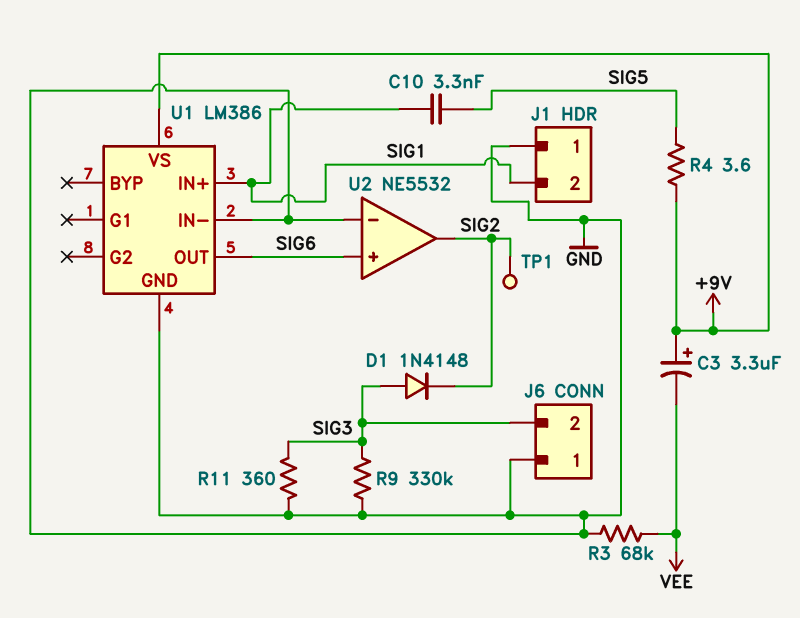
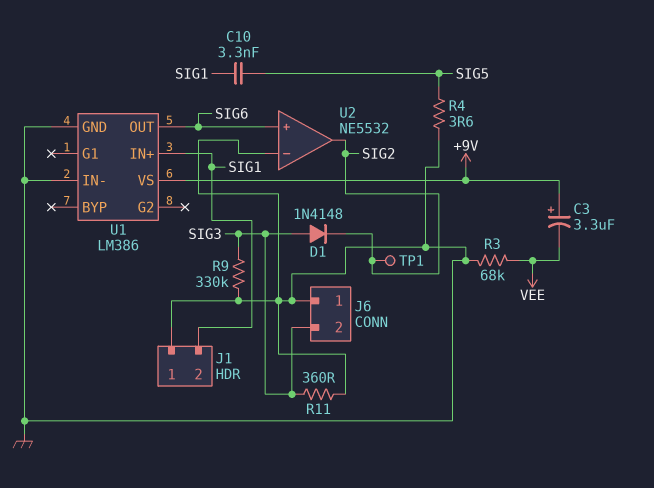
R4: 3.6 (+9V, SIG5) -> 3.6 (GND, SIG5)

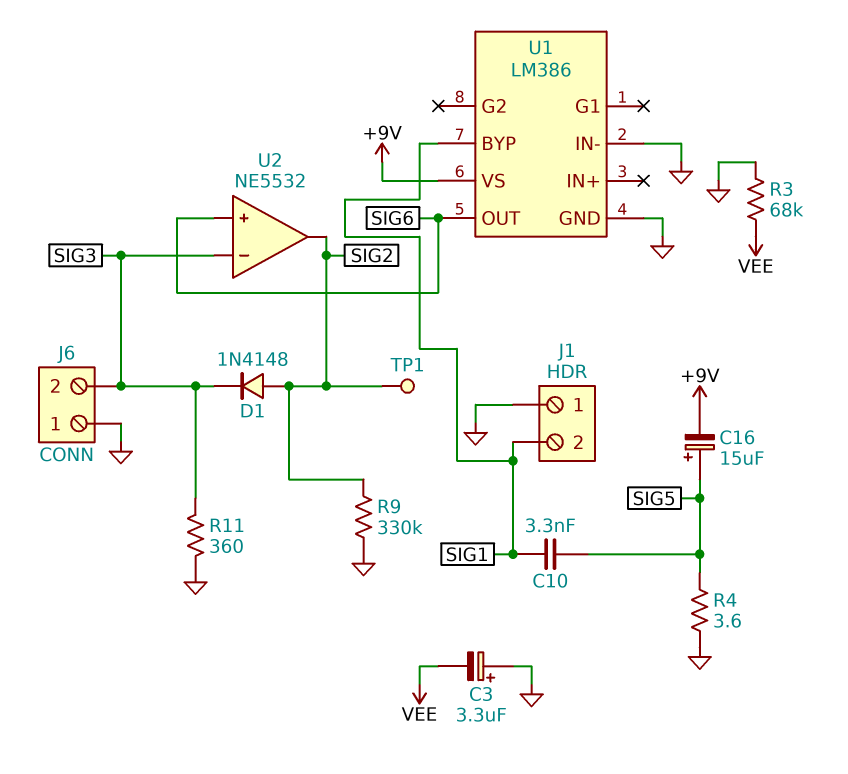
C3: 3.3uF (plus +9V, minus VEE) -> 3.3uF (plus GND, minus VEE)
C16: none -> 15uF (plus SIG5, minus +9V)
D1: diode 1N4148 (A SIG3, K SIG2) -> diode 1N4148 (A SIG2, K SIG3)
R9: 330k (GND, SIG3) -> 330k (GND, SIG2)
U1 pin BYP: none -> SIG1
U1 pin IN+: SIG1 -> none
U2 pin in-: GND -> SIG3

